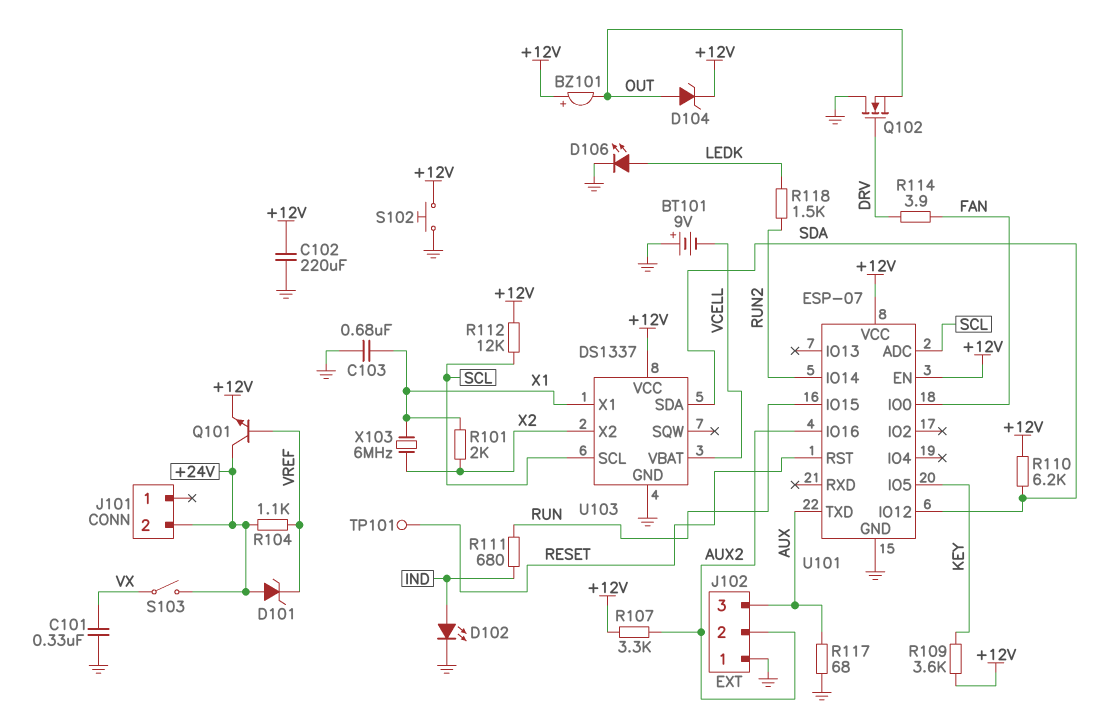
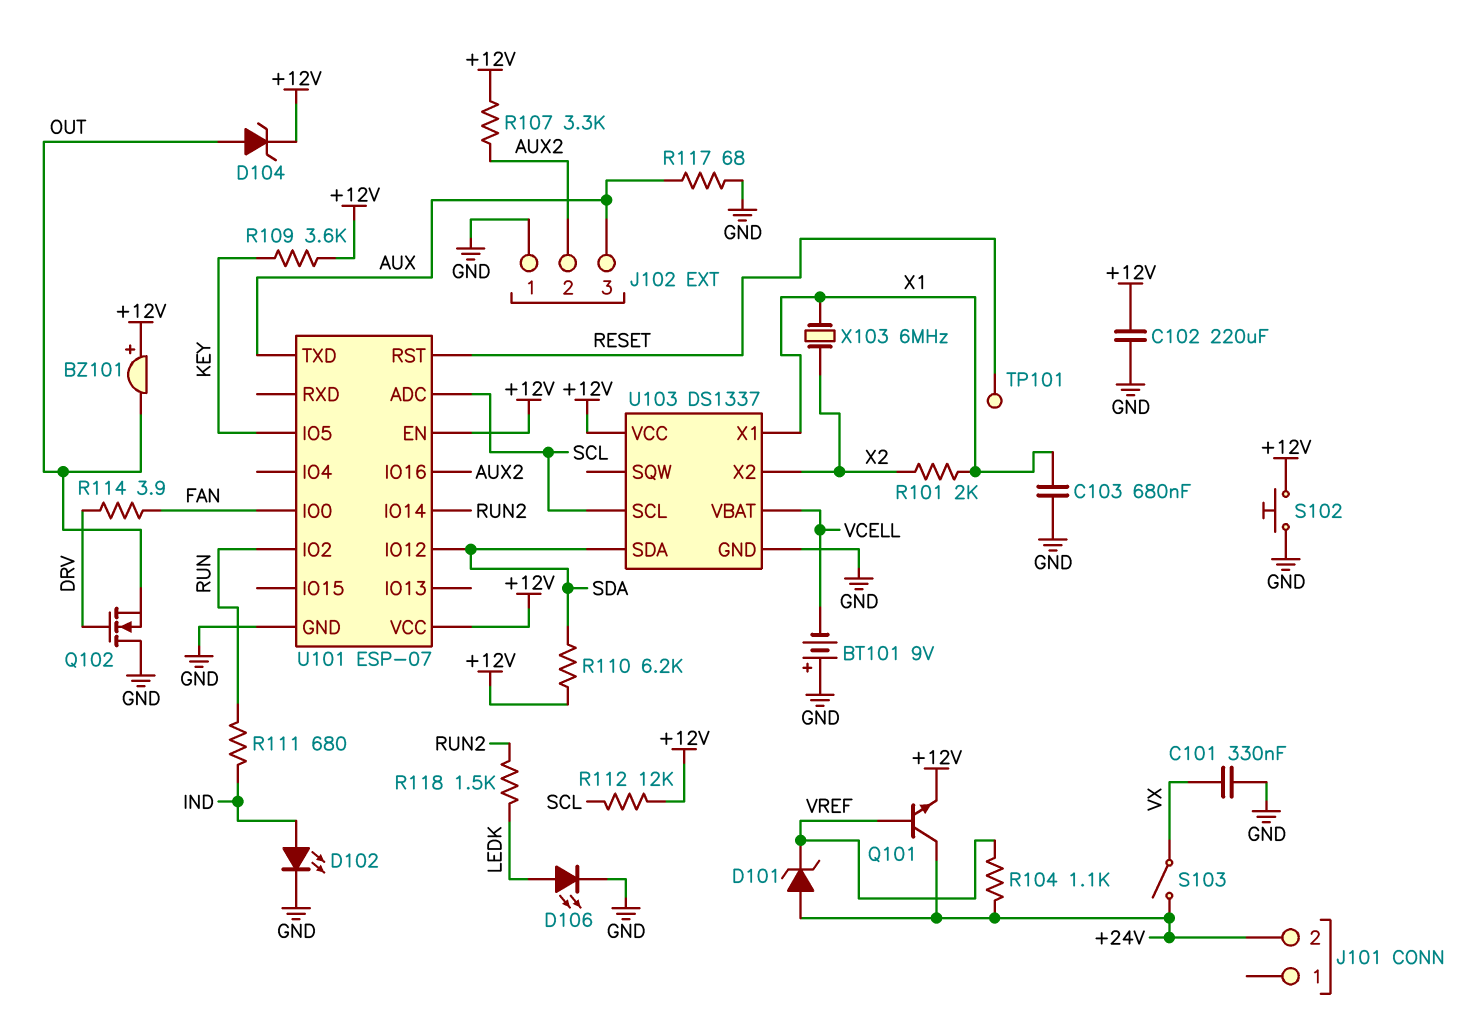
U101 pin IO2: none -> RUN
U101 pin IO15: RUN -> none

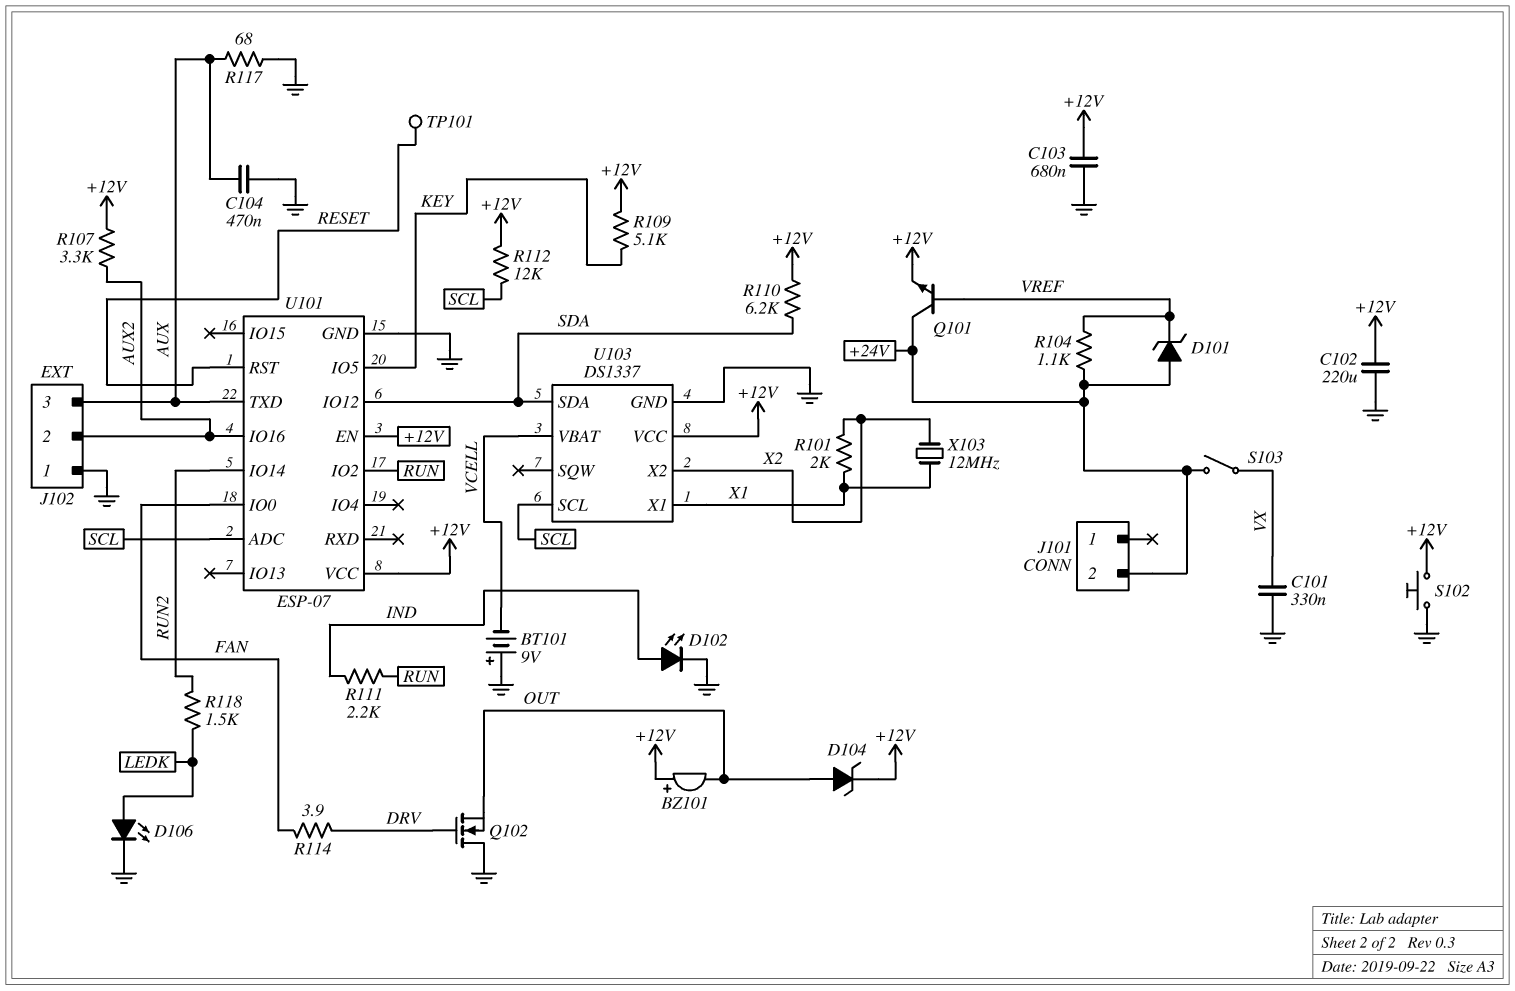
C103: 680nF (GND, X1) -> 680nF (+12V, GND)
C104: none -> 470nF (AUX, GND)
R109: 3.6k (+12V, KEY) -> 5.1k (+12V, KEY)
R111: 680 (IND, RUN) -> 2.2k (IND, RUN)
X103: 6MHz (X1, X2) -> 12MHz (X1, X2)

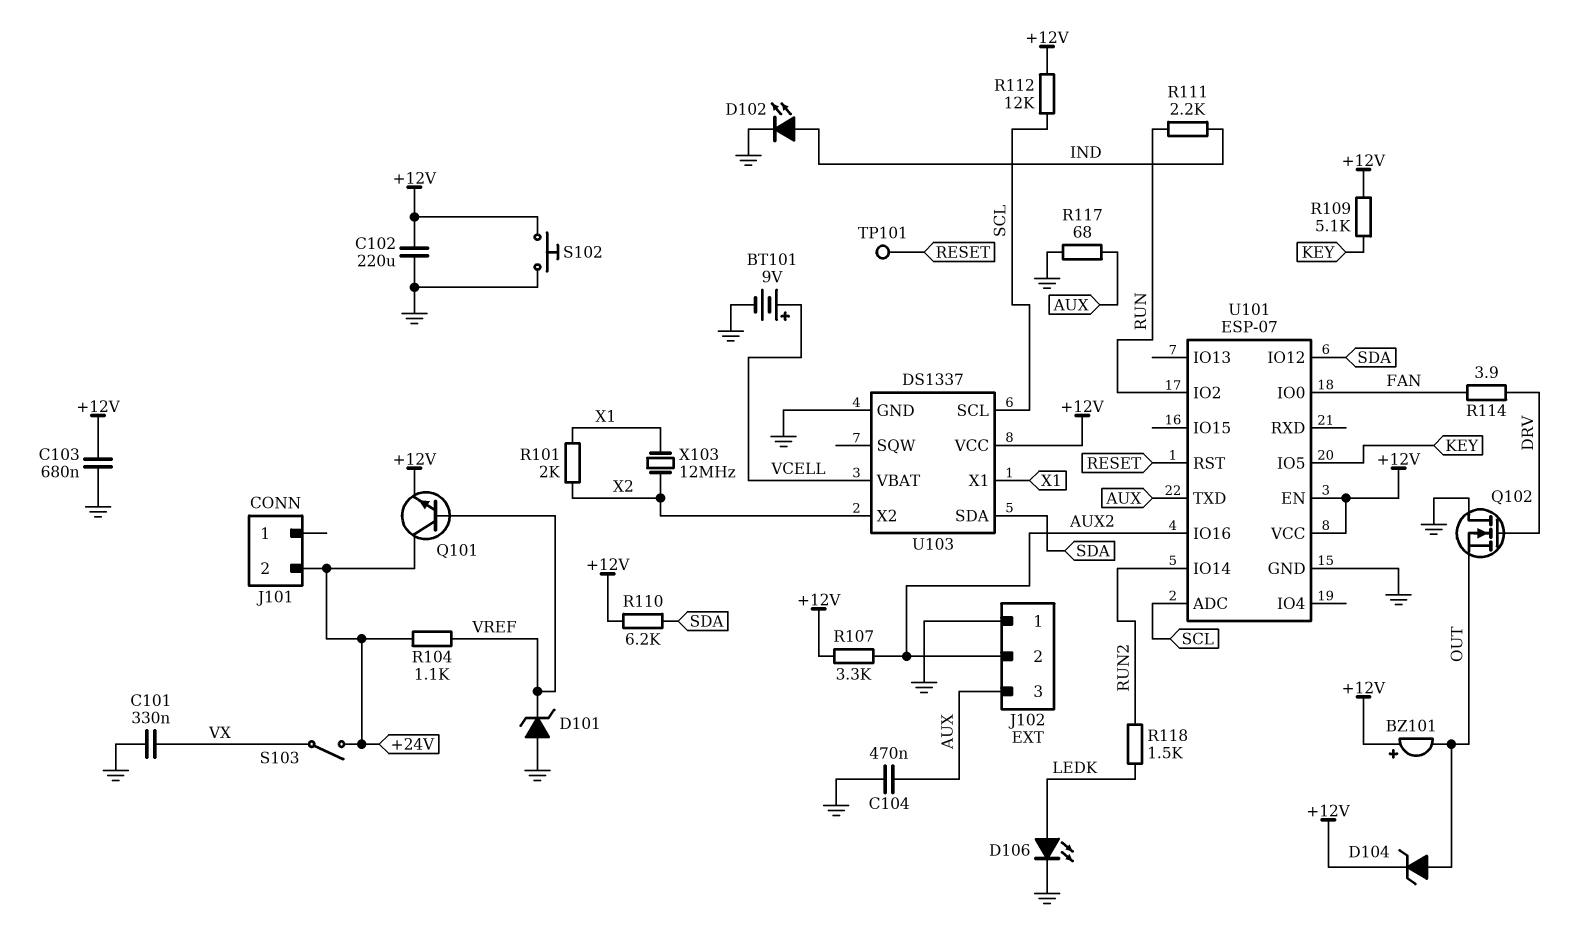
BT101: 9V (plus GND, minus VCELL) -> 9V (plus VCELL, minus GND)
D101: zener (A +24V, K VREF) -> zener (A GND, K VREF)

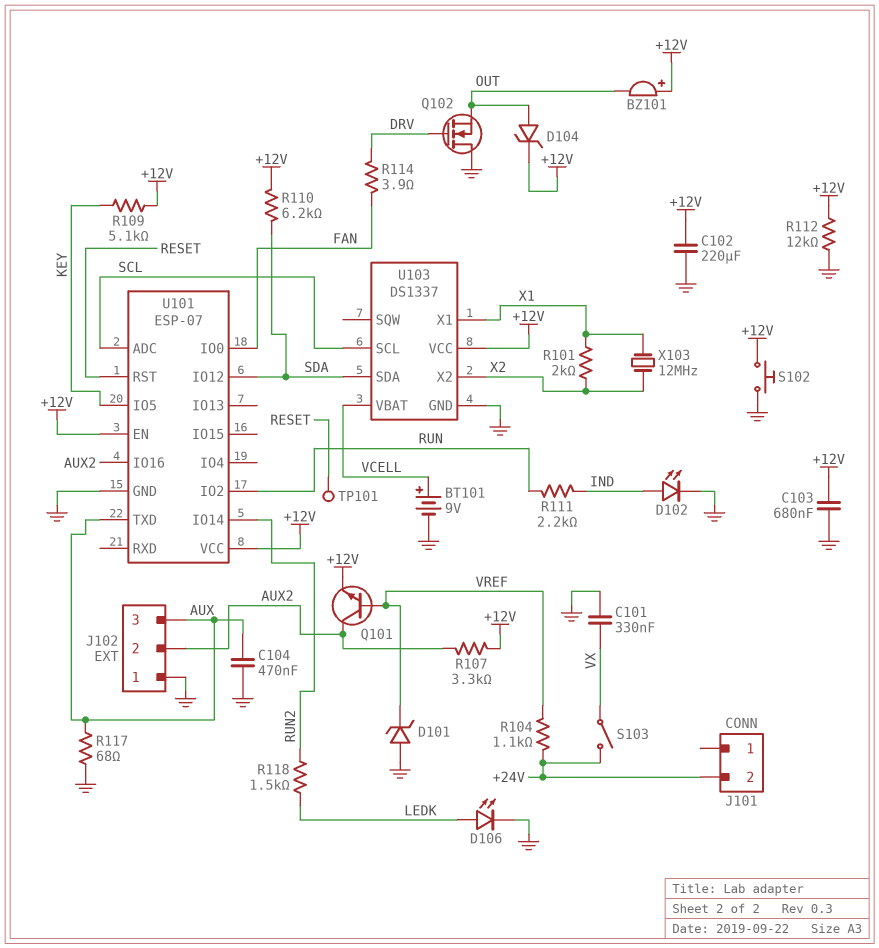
Q101: NPN (B VREF, C +24V, E +12V) -> NPN (B VREF, C AUX2, E +12V)
R112: 12k (+12V, SCL) -> 12k (+12V, GND)

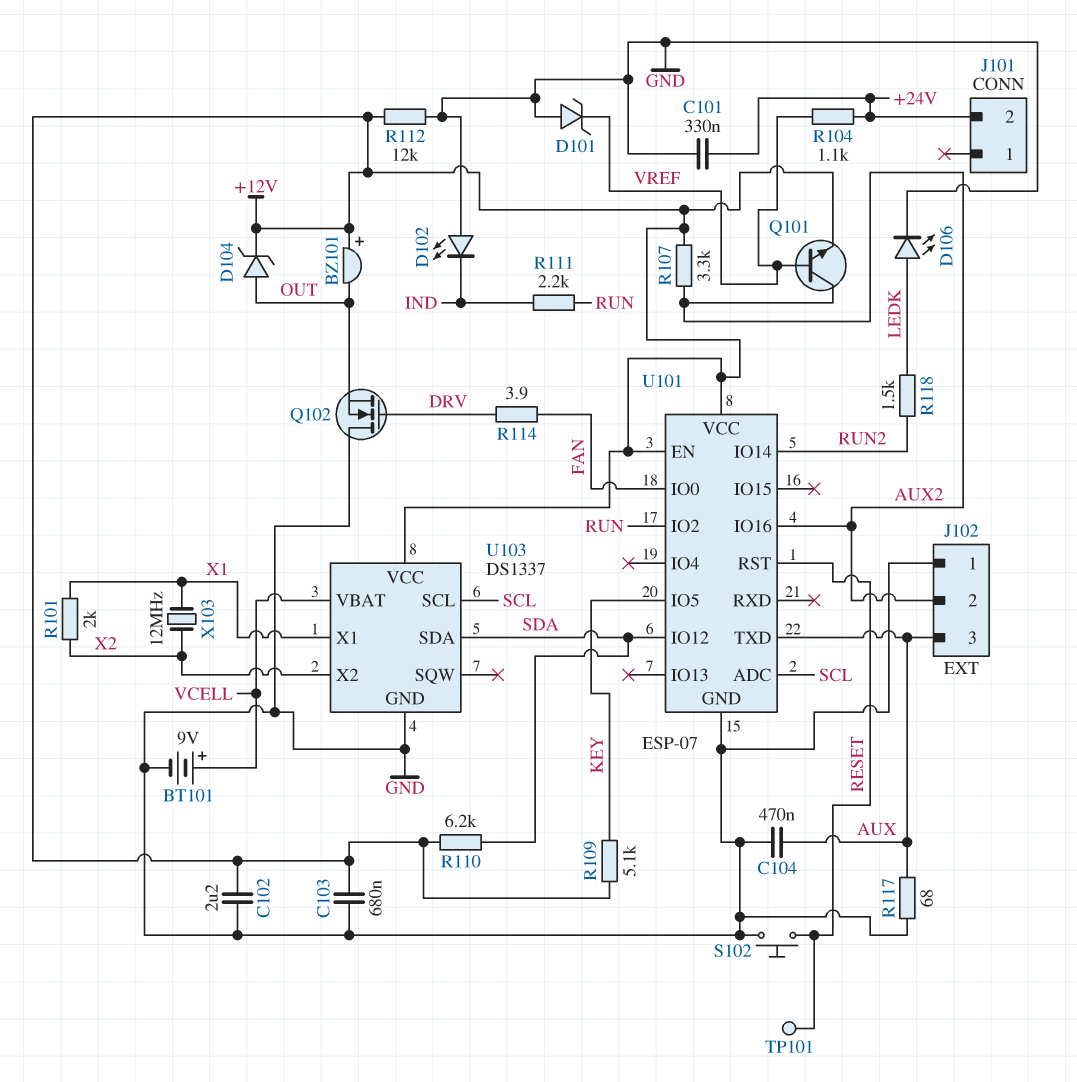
C101: 330nF (GND, VX) -> 330nF (+24V, GND)
C102: 220uF (+12V, GND) -> 2.2uF (+12V, GND)
D102: LED (A IND, K GND) -> LED (A GND, K IND)
S102: button (+12V, GND) -> button (GND, RESET)
S103: switch (+24V, VX) -> none

